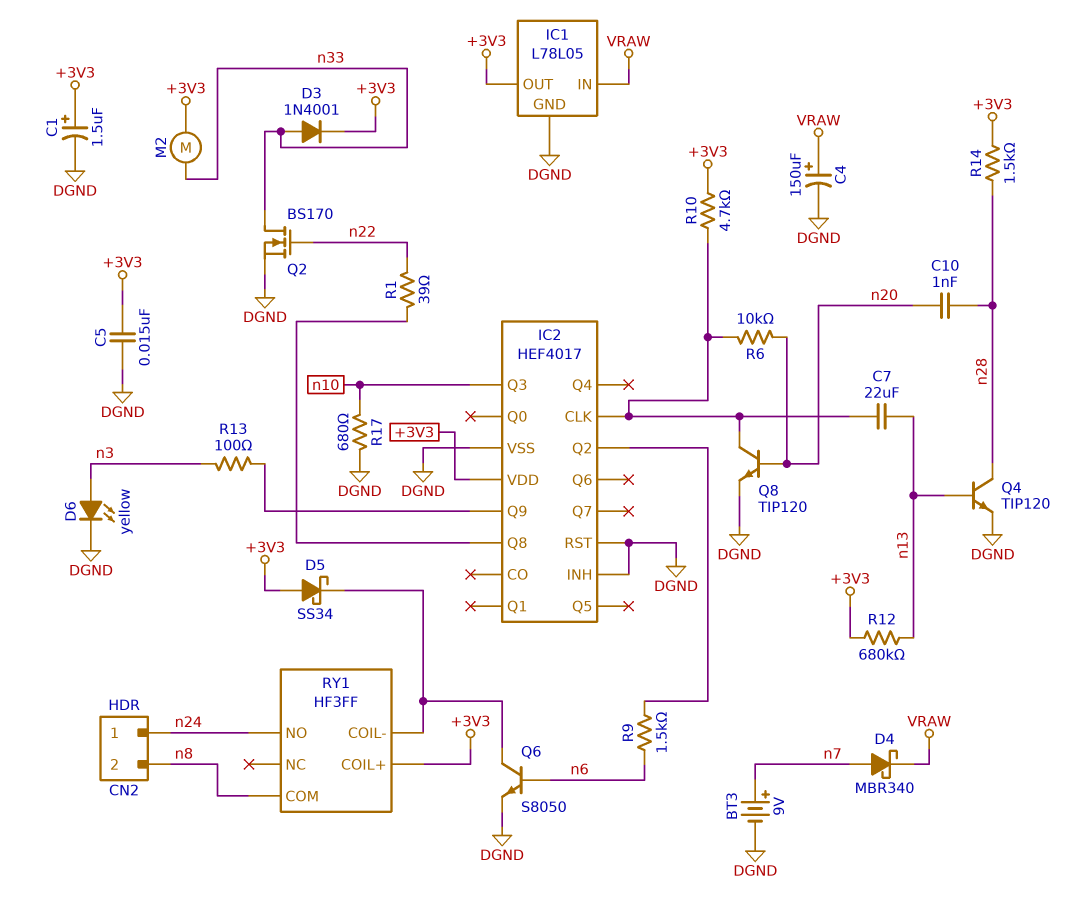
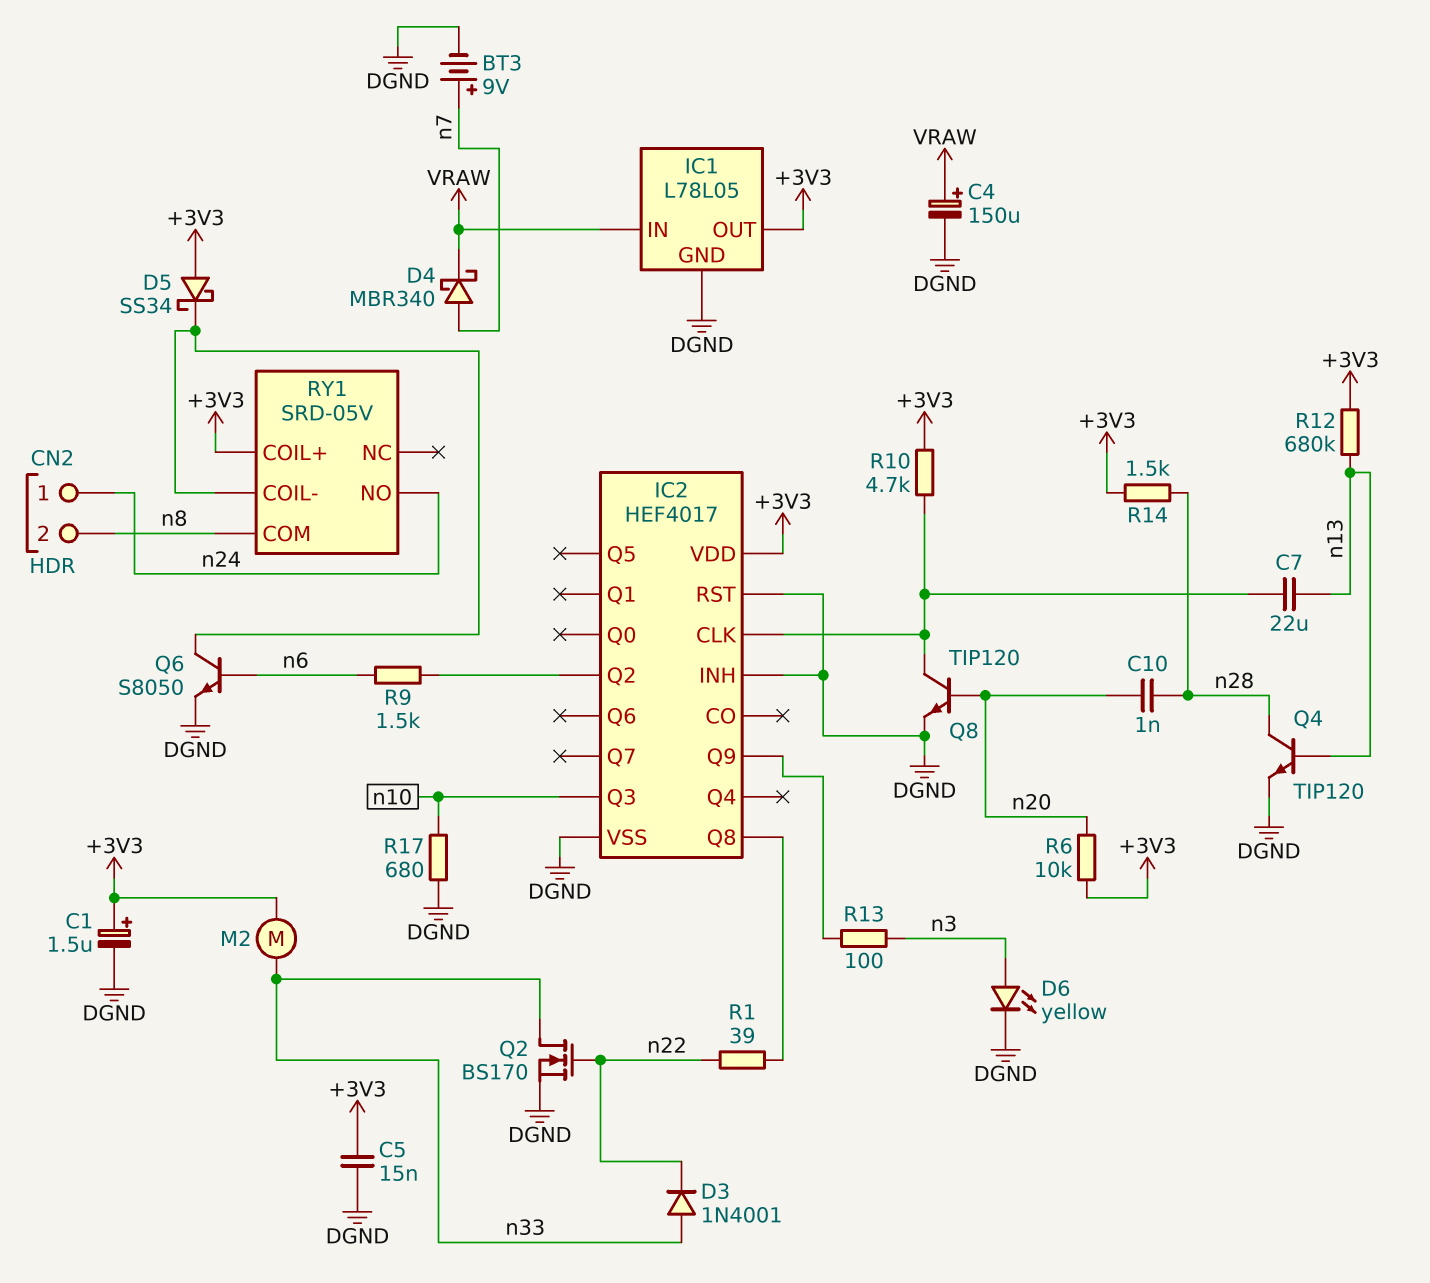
D3: diode 1N4001 (A n33, K +3V3) -> diode 1N4001 (A n33, K n22)
R6: 10k (IC2/CLK, n20) -> 10k (+3V3, n20)
RY1: HF3FF -> SRD-05V

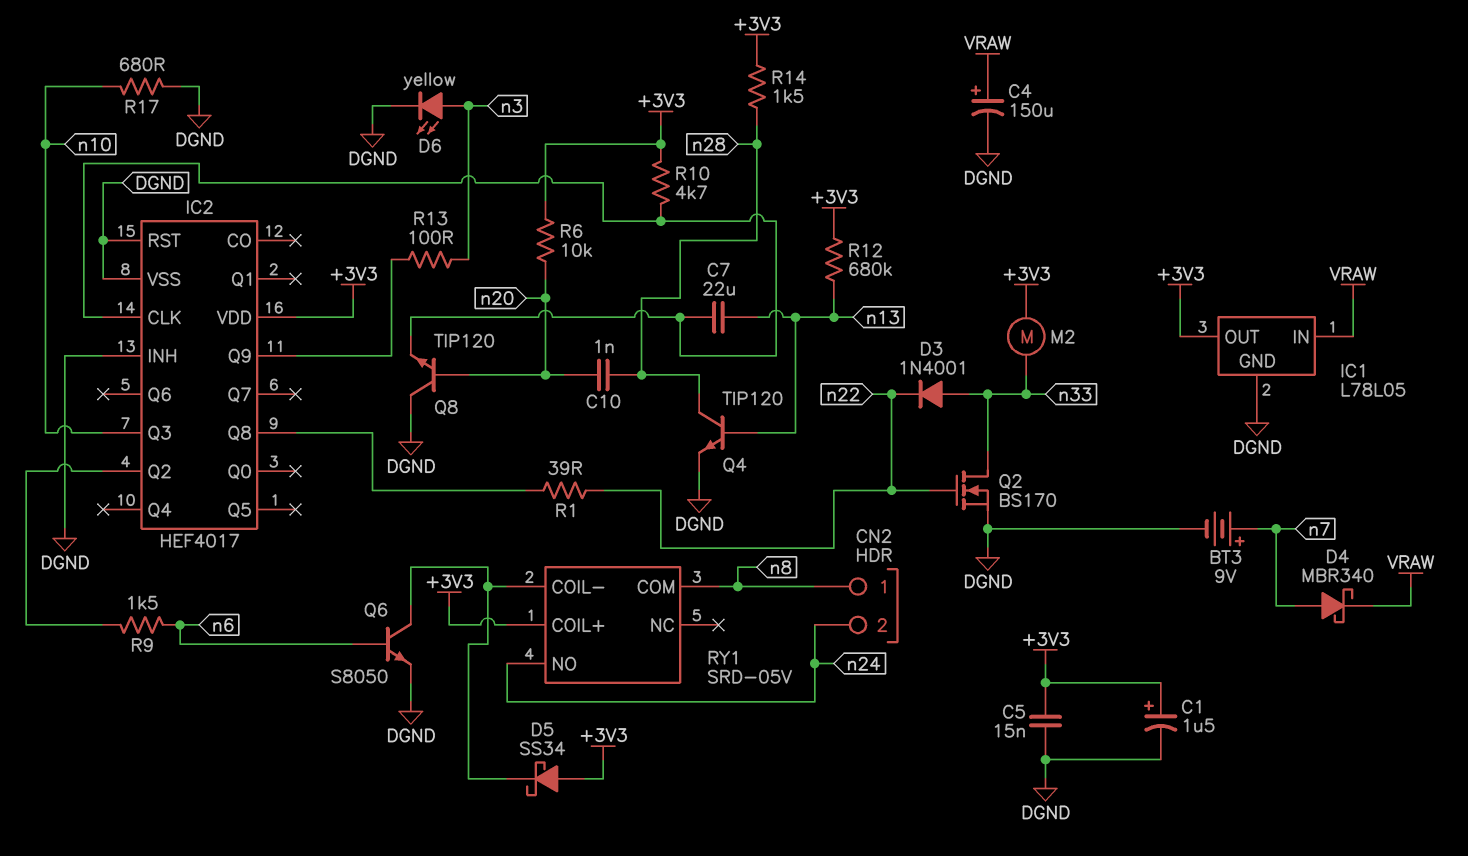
CN2 pin 1: n24 -> n8
CN2 pin 2: n8 -> n24
Q8: NPN TIP120 (B n20, C IC2/CLK, E DGND) -> NPN TIP120 (B n20, C DGND, E IC2/CLK)

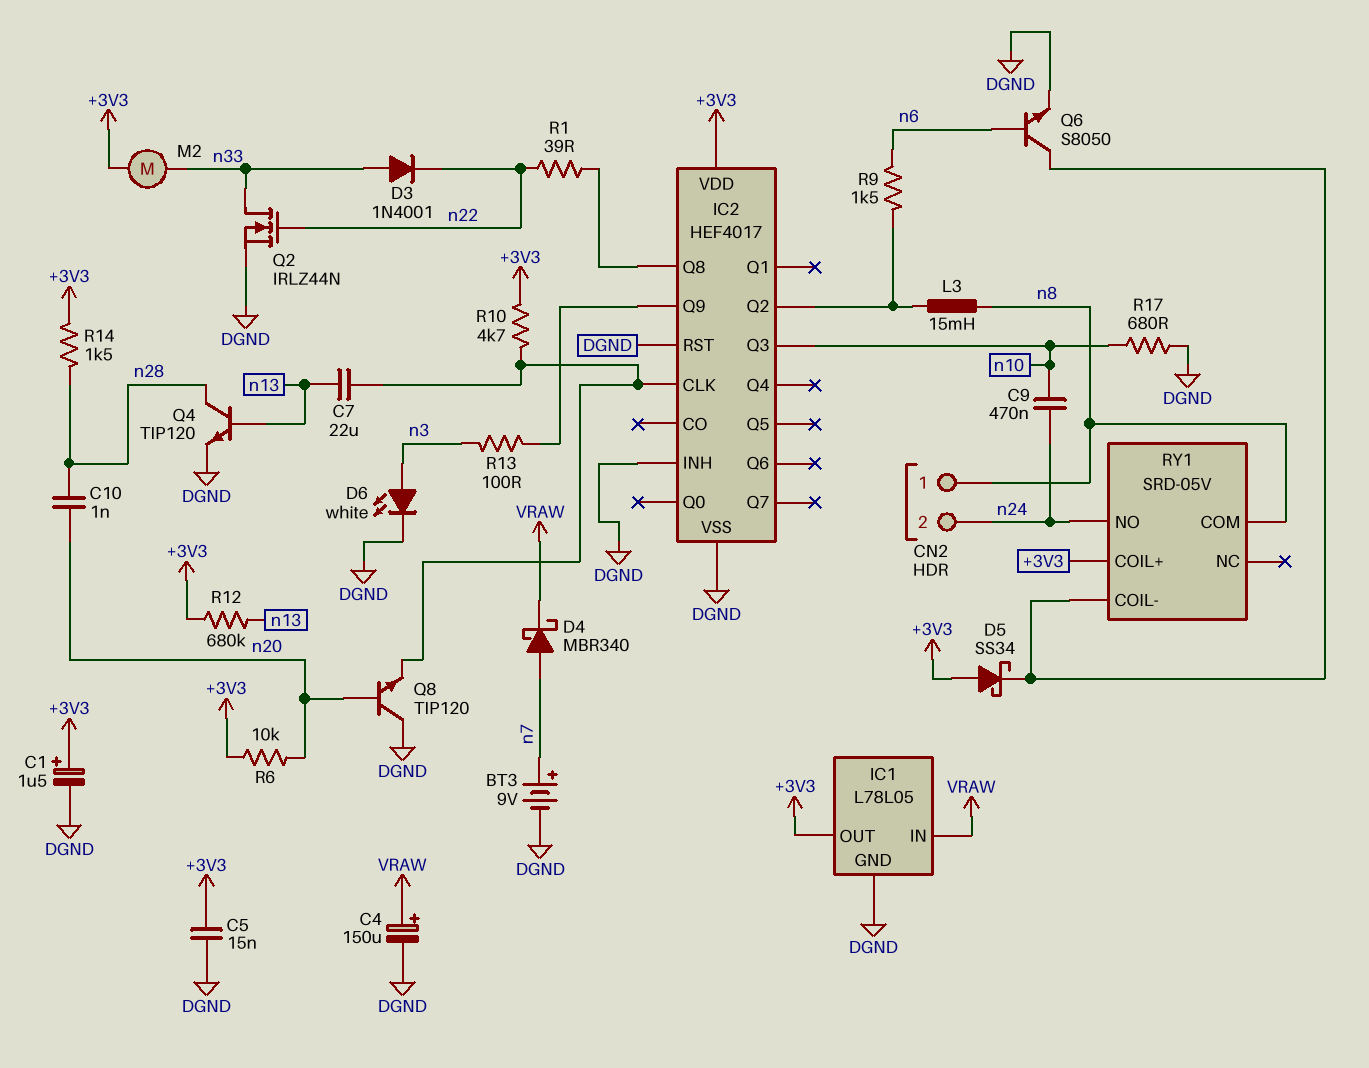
C9: none -> 470nF (n10, n24)
D6: LED yellow (A n3, K DGND) -> LED white (A n3, K DGND)
L3: none -> 15mH (IC2/Q2, n8)
Q2: NMOS BS170 (G n22, D n33, S DGND) -> NMOS IRLZ44N (G n22, D n33, S DGND)

